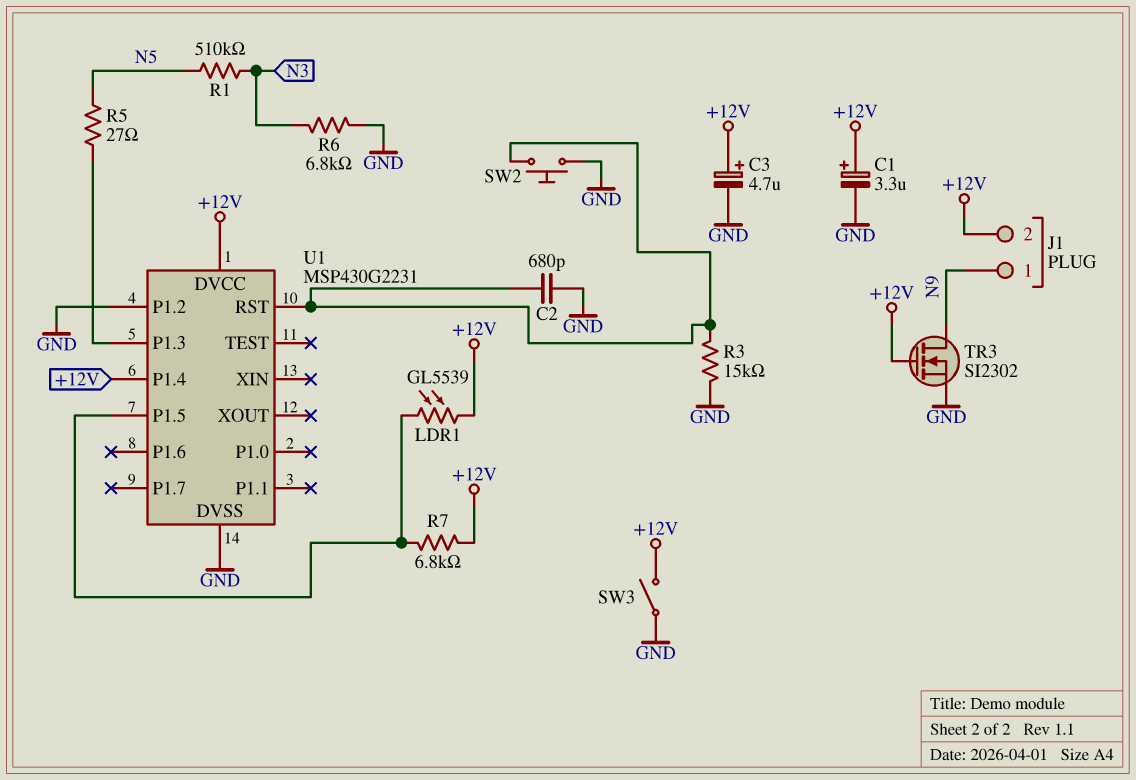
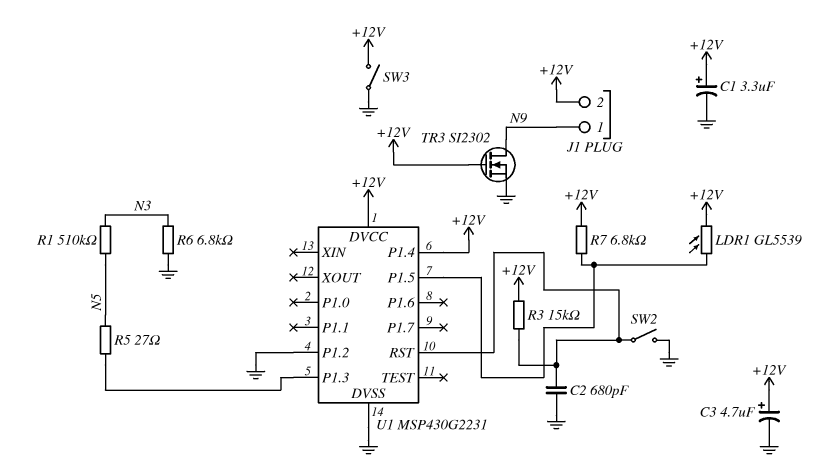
R3: 15k (GND, U1/RST) -> 15k (+12V, U1/RST)
SW2: button (GND, U1/RST) -> switch (GND, U1/RST)

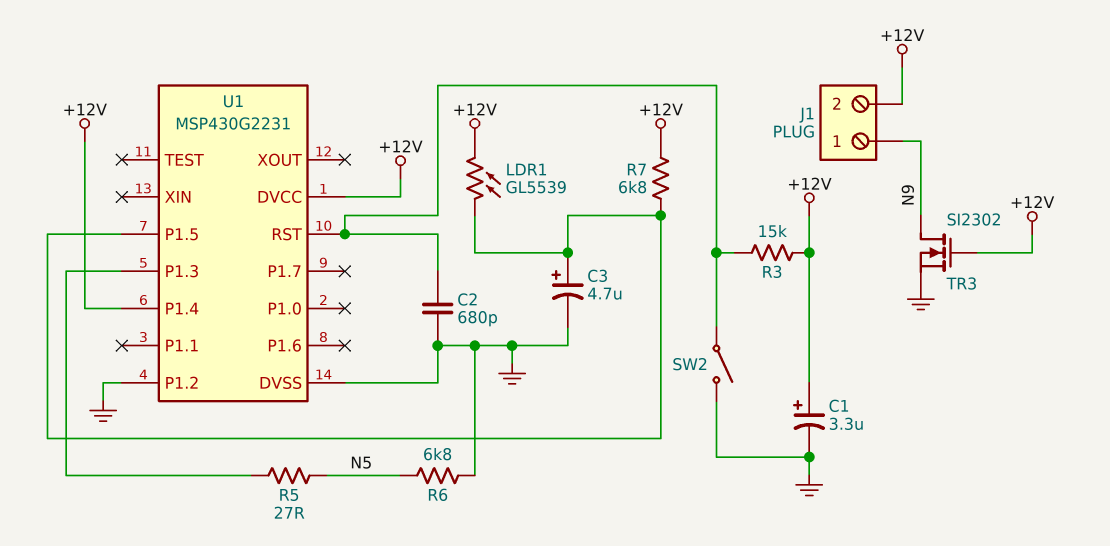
C3: 4.7uF (plus +12V, minus GND) -> 4.7uF (plus U1/P1.5, minus GND)
R1: 510k (N3, N5) -> none
R6: 6.8k (GND, N3) -> 6.8k (GND, N5)
SW3: switch (+12V, GND) -> none

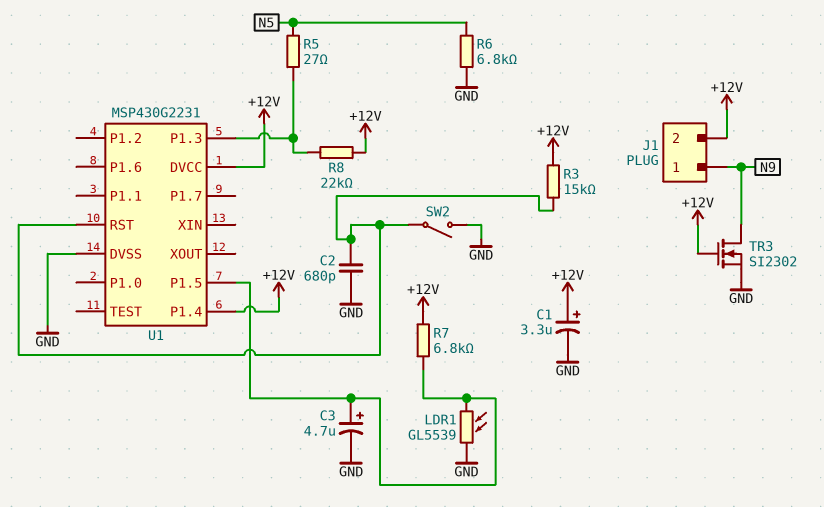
LDR1: GL5539 (+12V, U1/P1.5) -> GL5539 (GND, U1/P1.5)
R8: none -> 22k (+12V, U1/P1.3)
U1 pin P1.2: GND -> none

